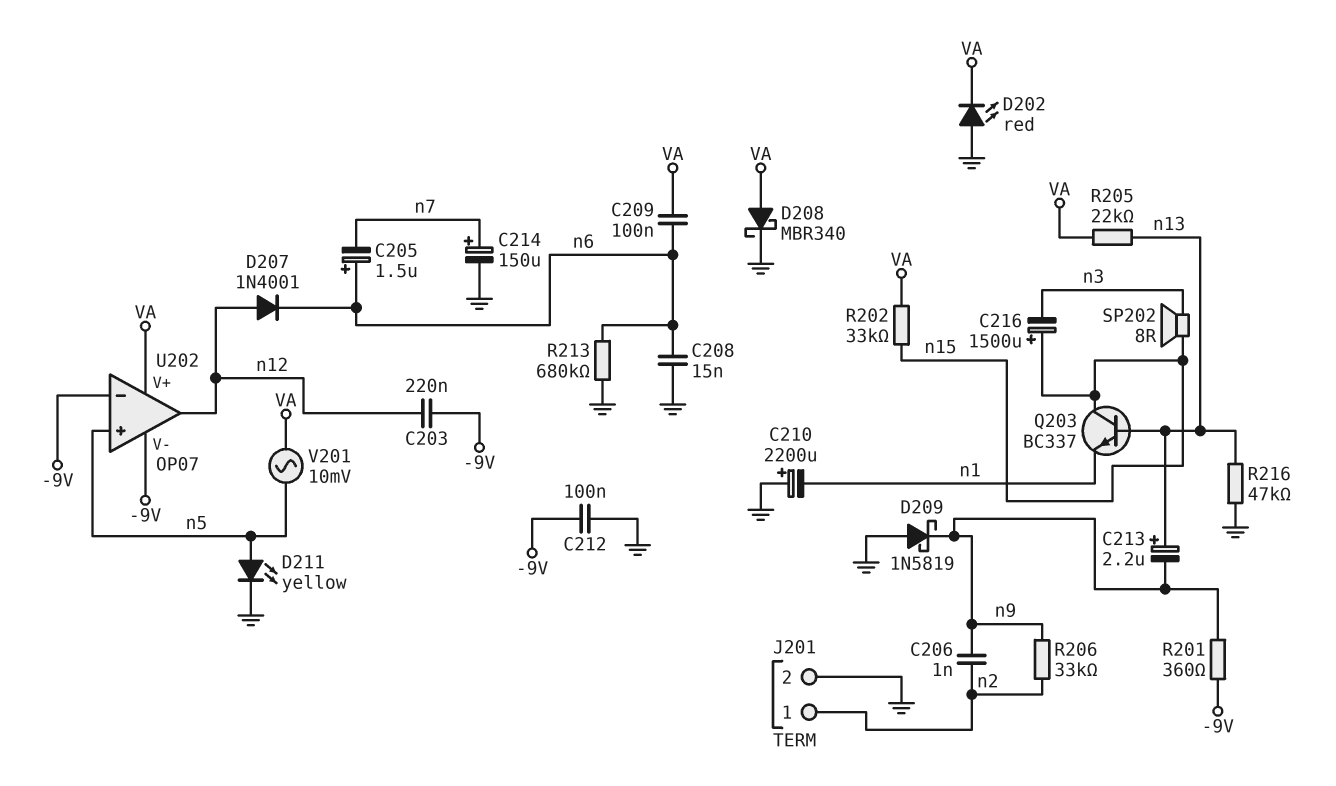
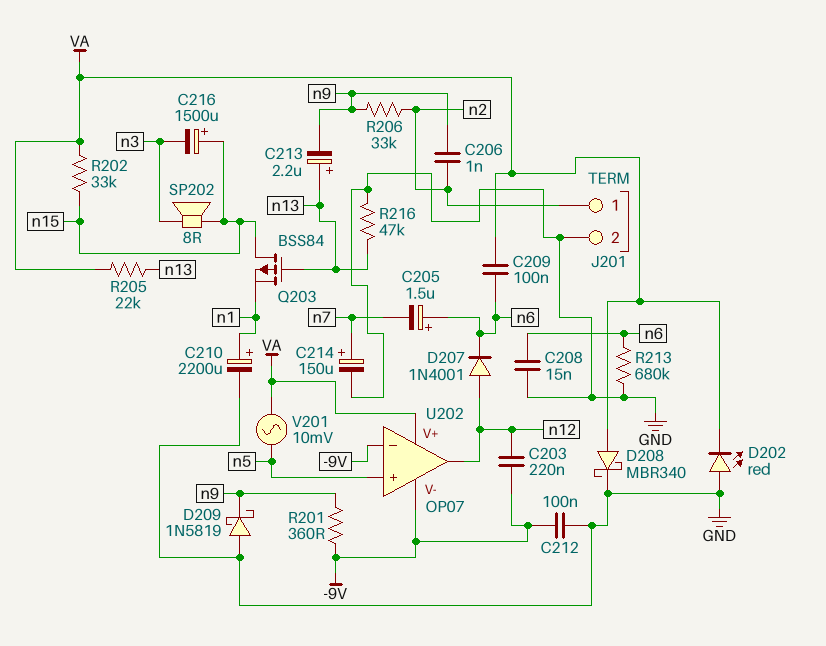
C210: 2200uF (plus GND, minus n1) -> 2200uF (plus n1, minus GND)
D211: LED yellow (A n5, K GND) -> none
Q203: NPN BC337 (B n13, C n15, E n1) -> PMOS BSS84 (G n13, D n15, S n1)

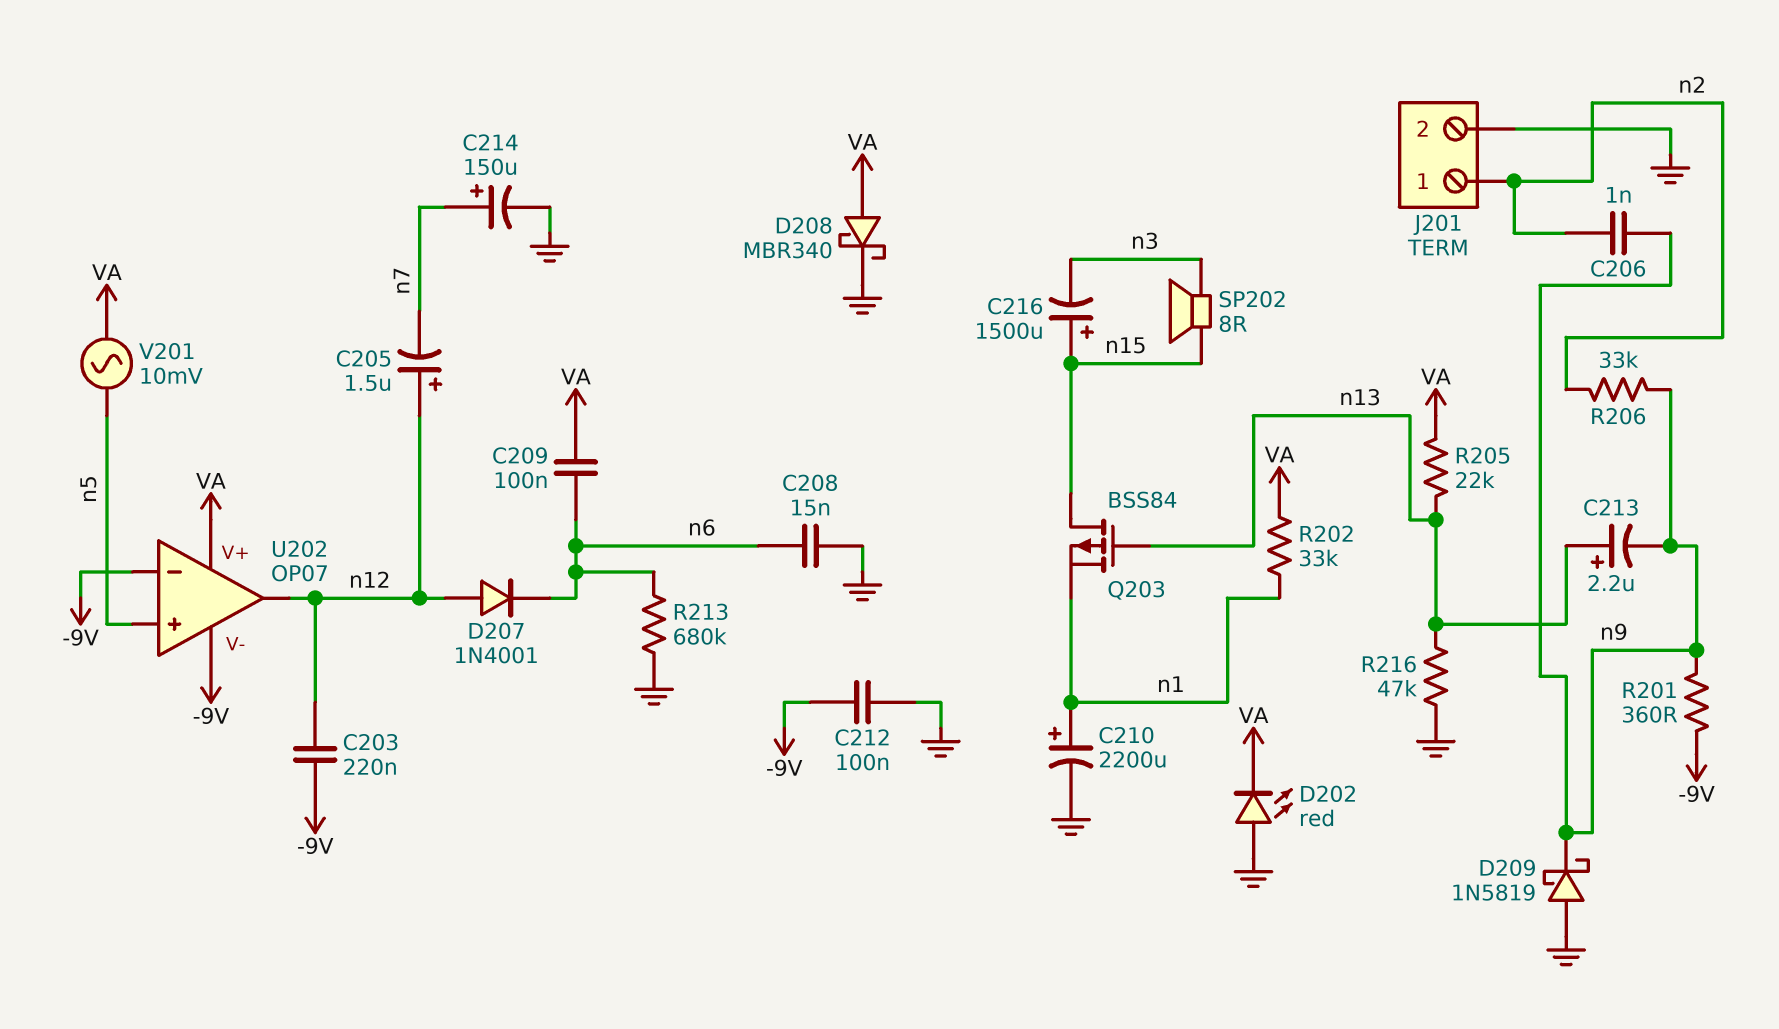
C205: 1.5uF (plus n6, minus n7) -> 1.5uF (plus n12, minus n7)
R202: 33k (VA, n15) -> 33k (VA, n1)

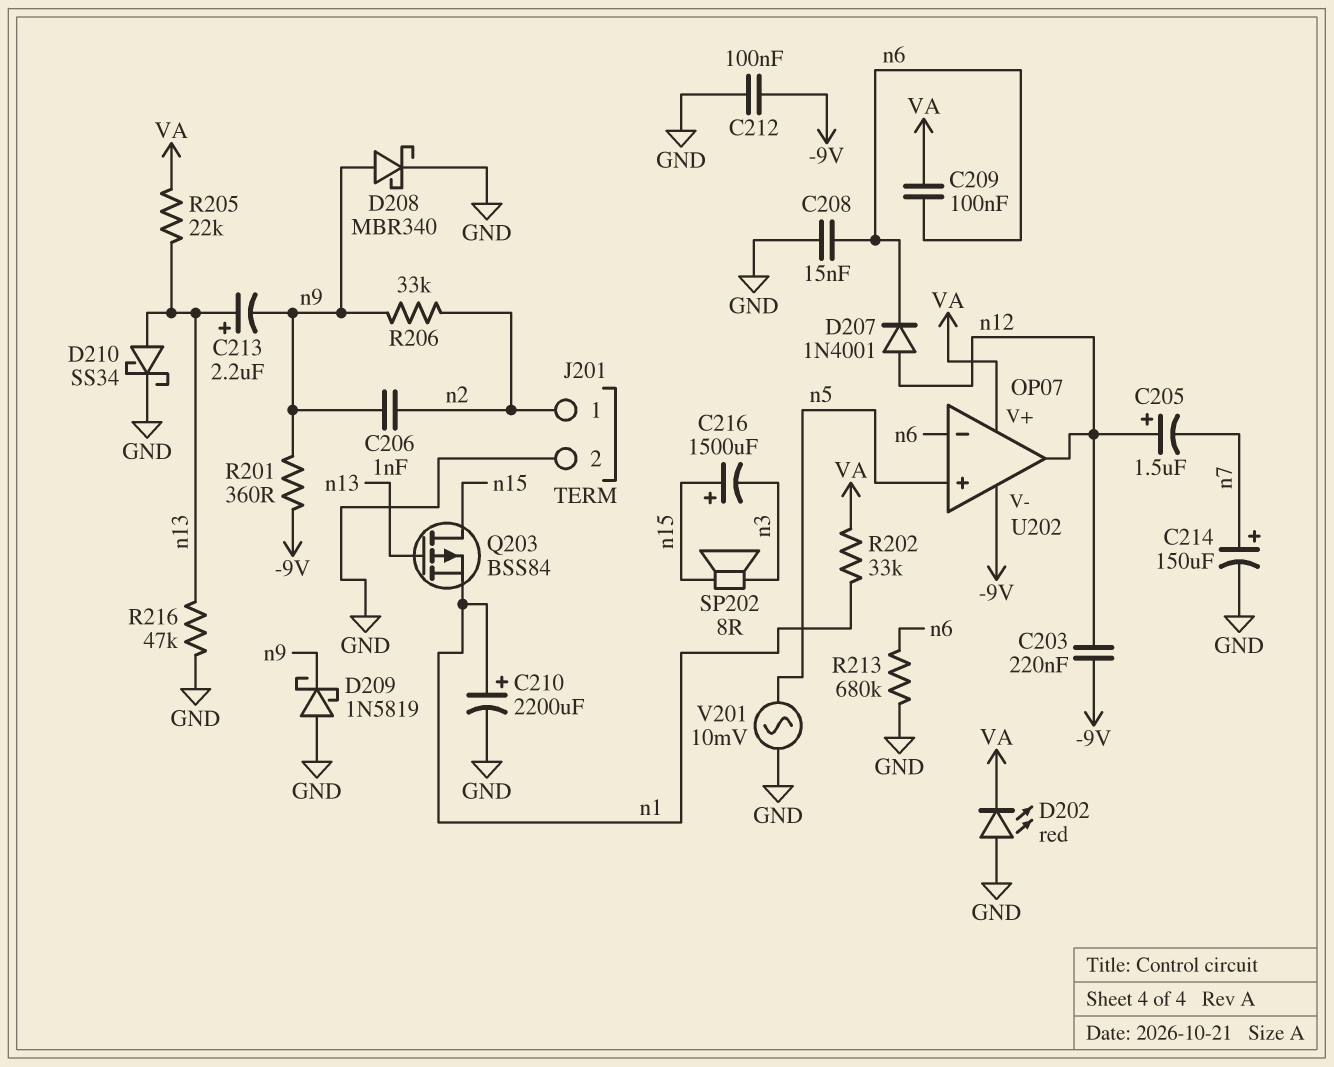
D208: schottky MBR340 (A VA, K GND) -> schottky MBR340 (A n9, K GND)
D210: none -> schottky SS34 (A n13, K GND)
U202 pin in-: -9V -> n6
V201: AC 10mV (VA, n5) -> AC 10mV (GND, n5)

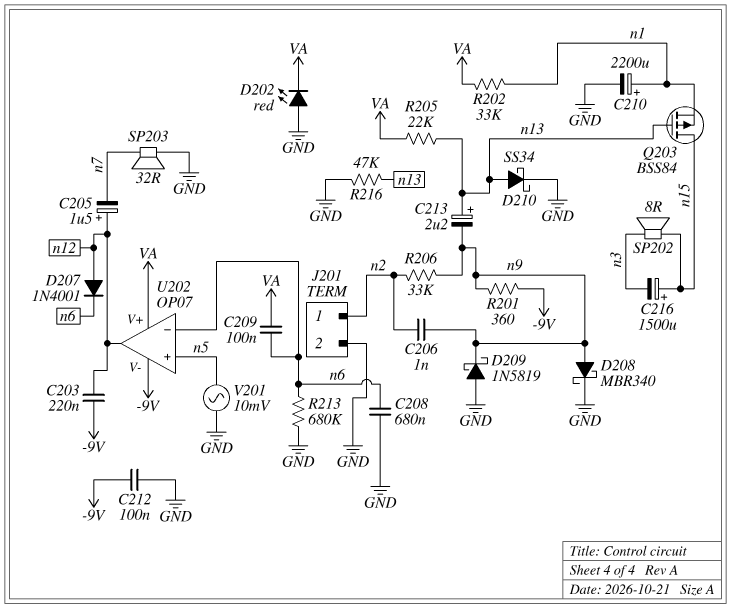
C208: 15nF (GND, n6) -> 680nF (GND, n6)
C214: 150uF (plus n7, minus GND) -> none
SP203: none -> speaker 32R (GND, n7)

